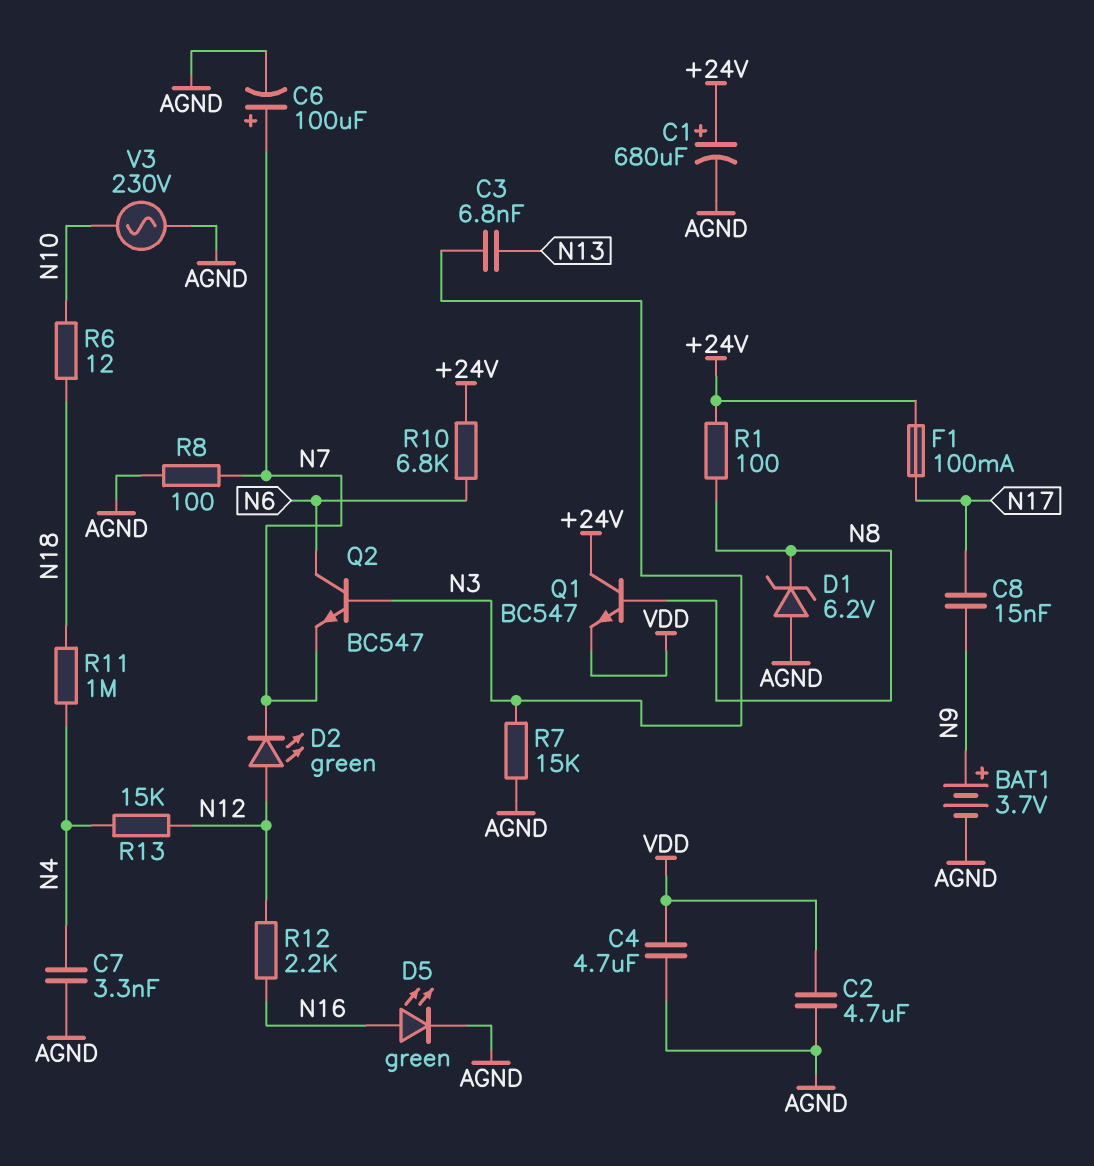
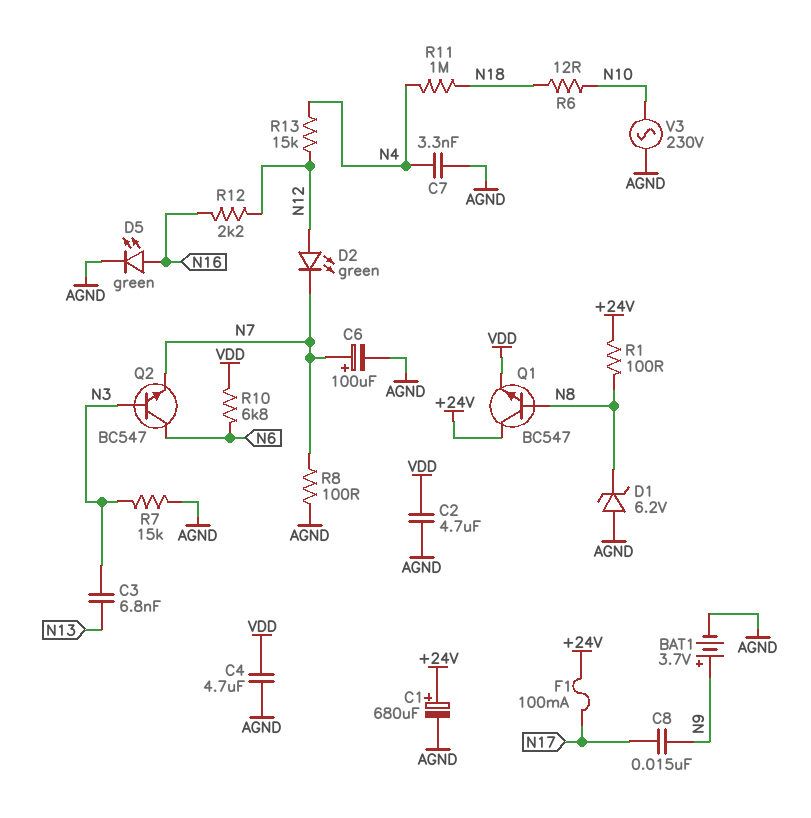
R10: 6.8k (+24V, N6) -> 6.8k (N6, VDD)

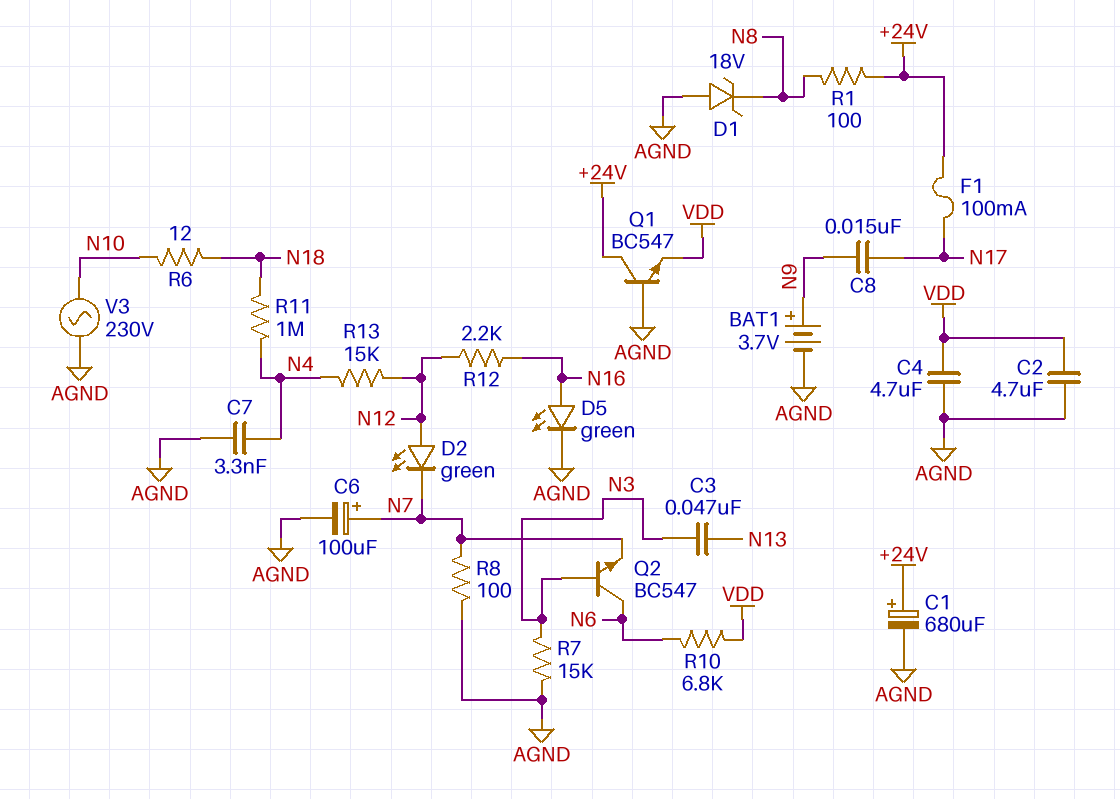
C3: 6.8nF (N3, N13) -> 47nF (N3, N13)
D1: zener 6.2V (A AGND, K N8) -> zener 18V (A AGND, K N8)
Q1: NPN BC547 (B N8, C +24V, E VDD) -> NPN BC547 (B AGND, C +24V, E VDD)

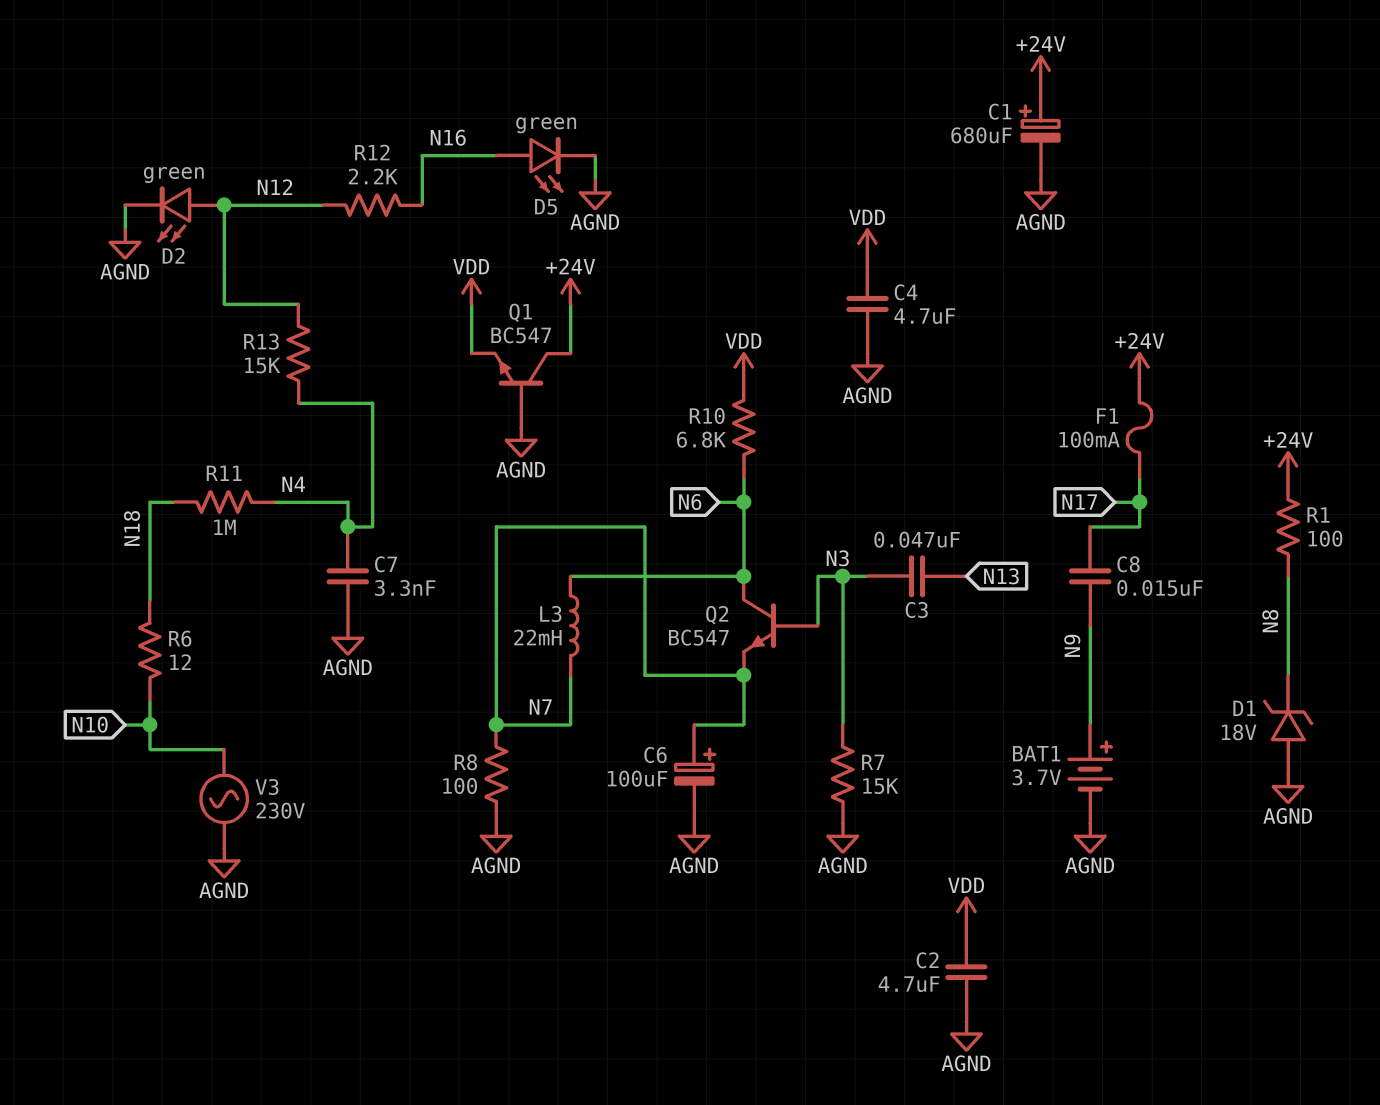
D2: LED green (A N12, K N7) -> LED green (A N12, K AGND)
L3: none -> 22mH (N6, N7)

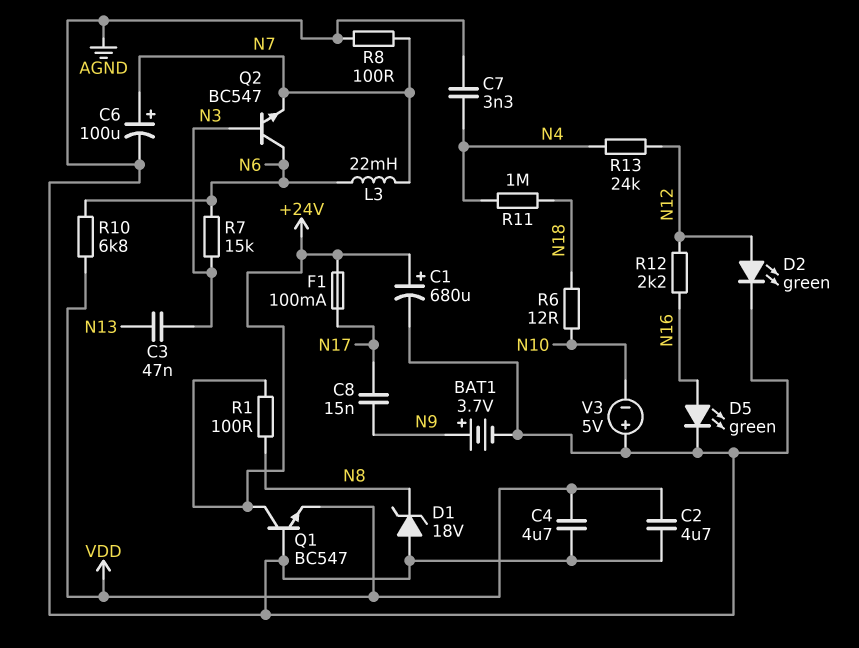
R7: 15k (AGND, N3) -> 15k (N3, N6)
R13: 15k (N4, N12) -> 24k (N4, N12)
V3: AC 230V (AGND, N10) -> 5V (plus AGND, minus N10)

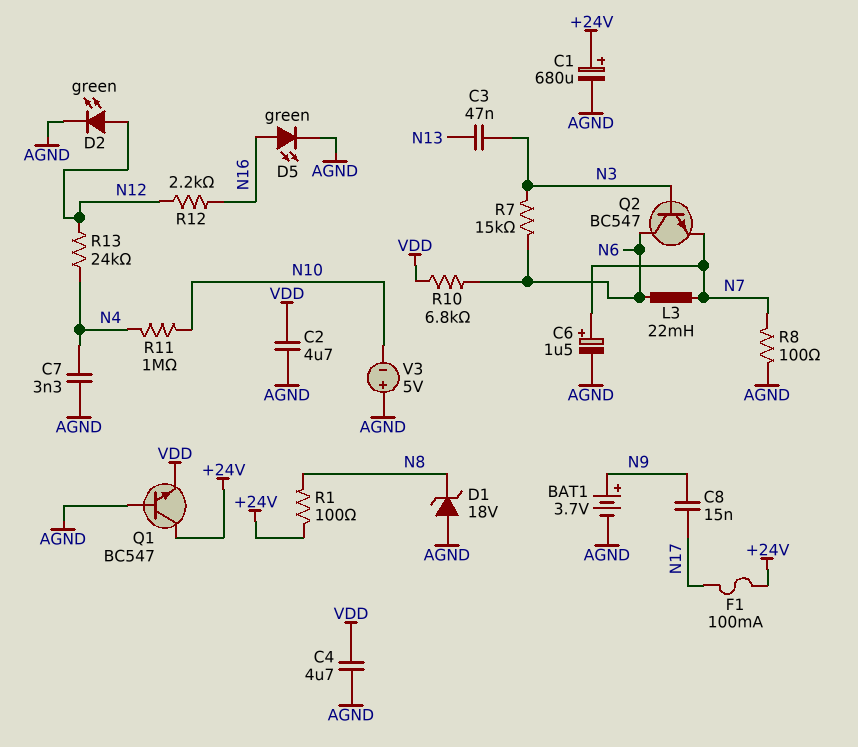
C6: 100uF (plus N7, minus AGND) -> 1.5uF (plus N7, minus AGND)
R6: 12 (N10, N18) -> none
R11: 1M (N4, N18) -> 1M (N4, N10)

